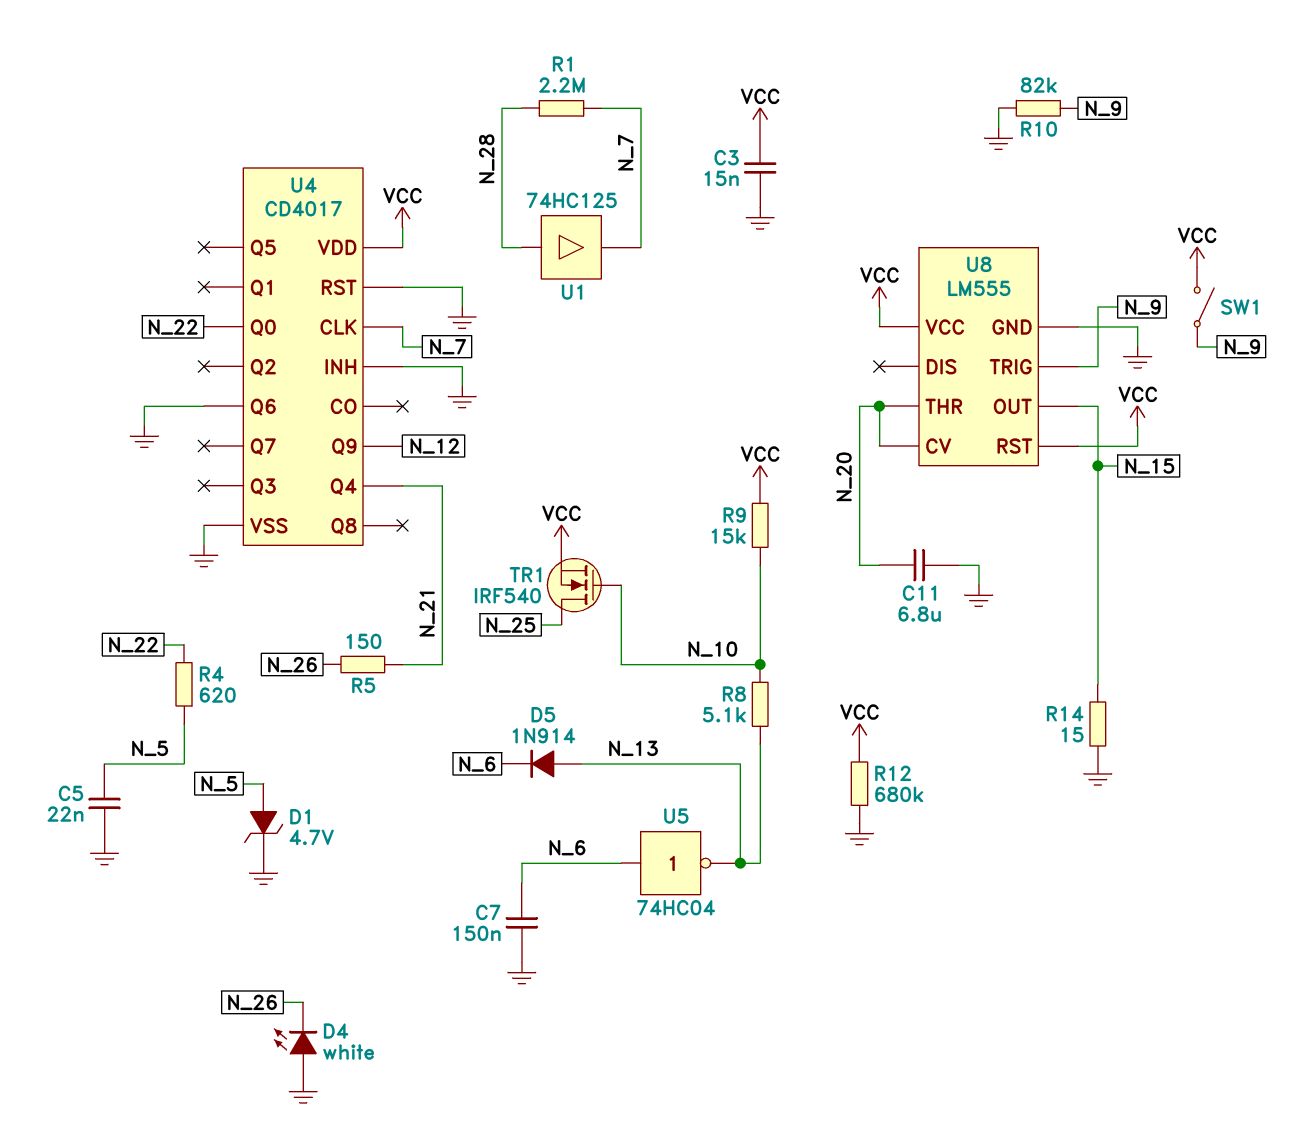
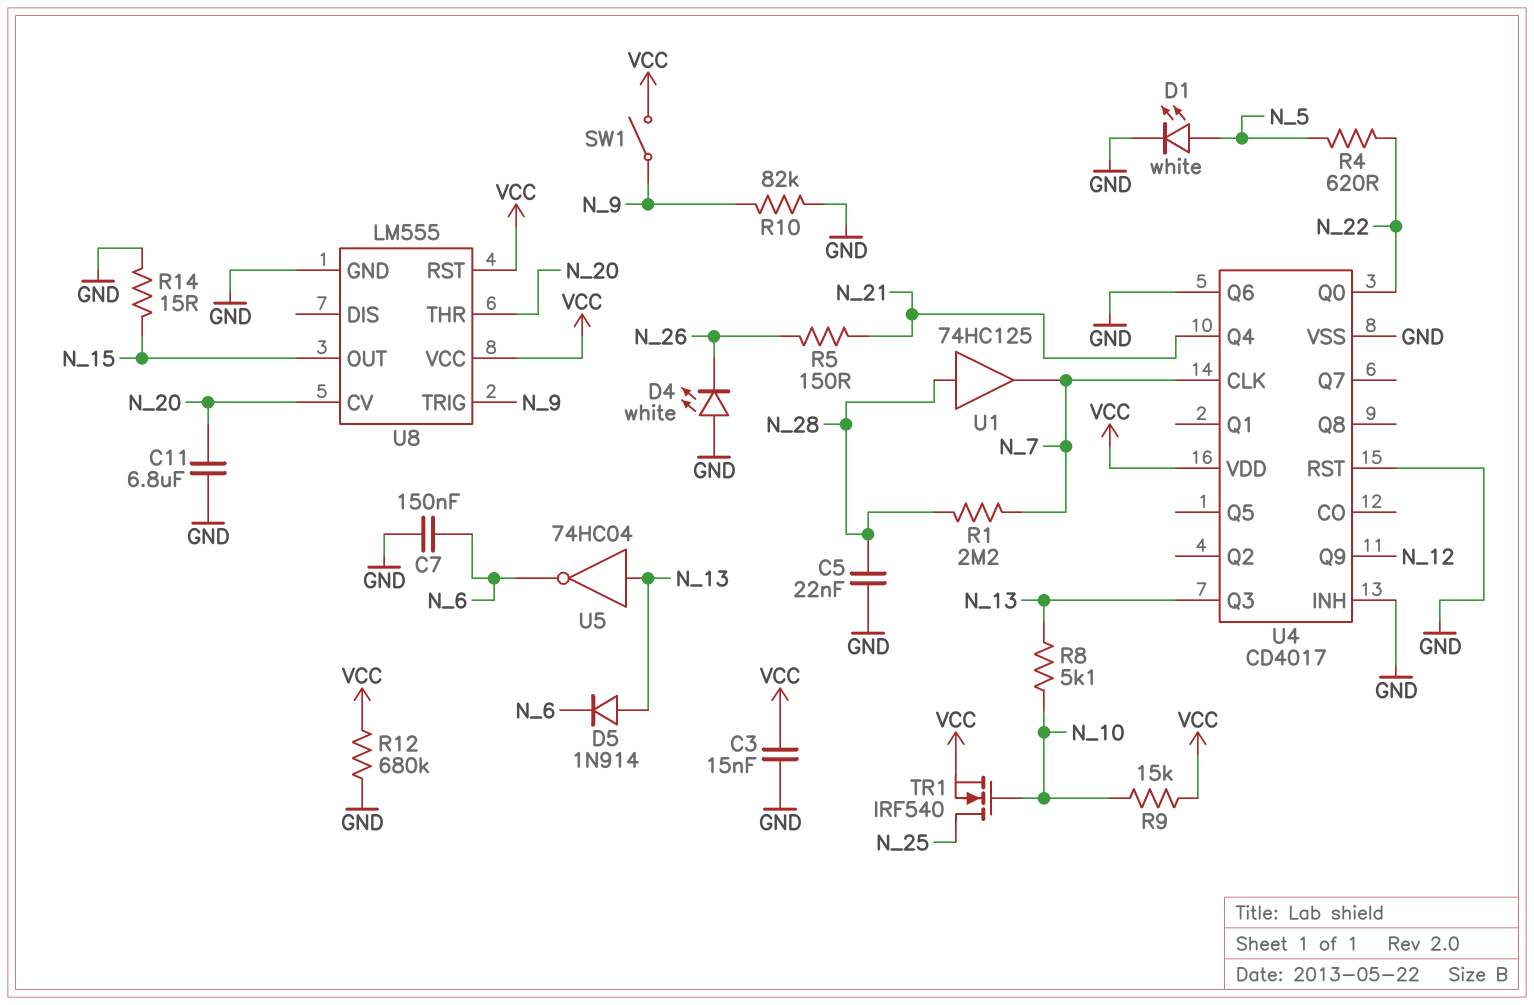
C5: 22nF (GND, N_5) -> 22nF (GND, N_28)
D1: zener 4.7V (A N_5, K GND) -> LED white (A N_5, K GND)
U4 pin Q3: none -> N_13
U5: NOT 74HC04 (in N_6, out N_13) -> NOT 74HC04 (in N_13, out N_6)

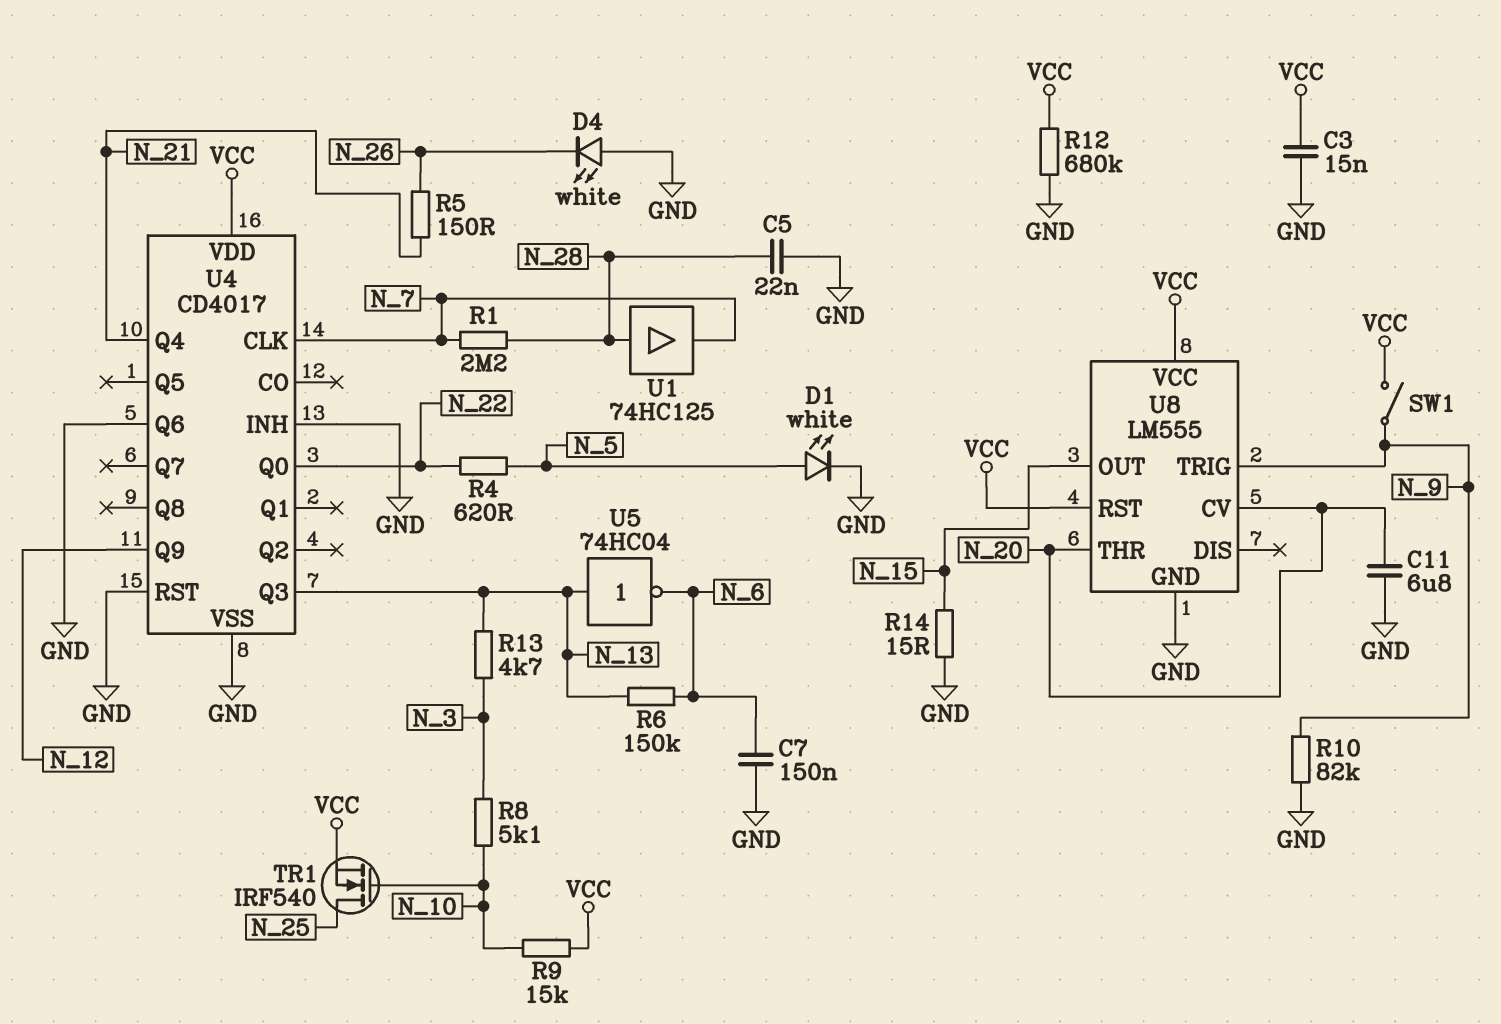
D5: diode 1N914 (A N_13, K N_6) -> none
R6: none -> 150k (N_6, N_13)
R8: 5.1k (N_10, N_13) -> 5.1k (N_3, N_10)
R13: none -> 4.7k (N_3, N_13)

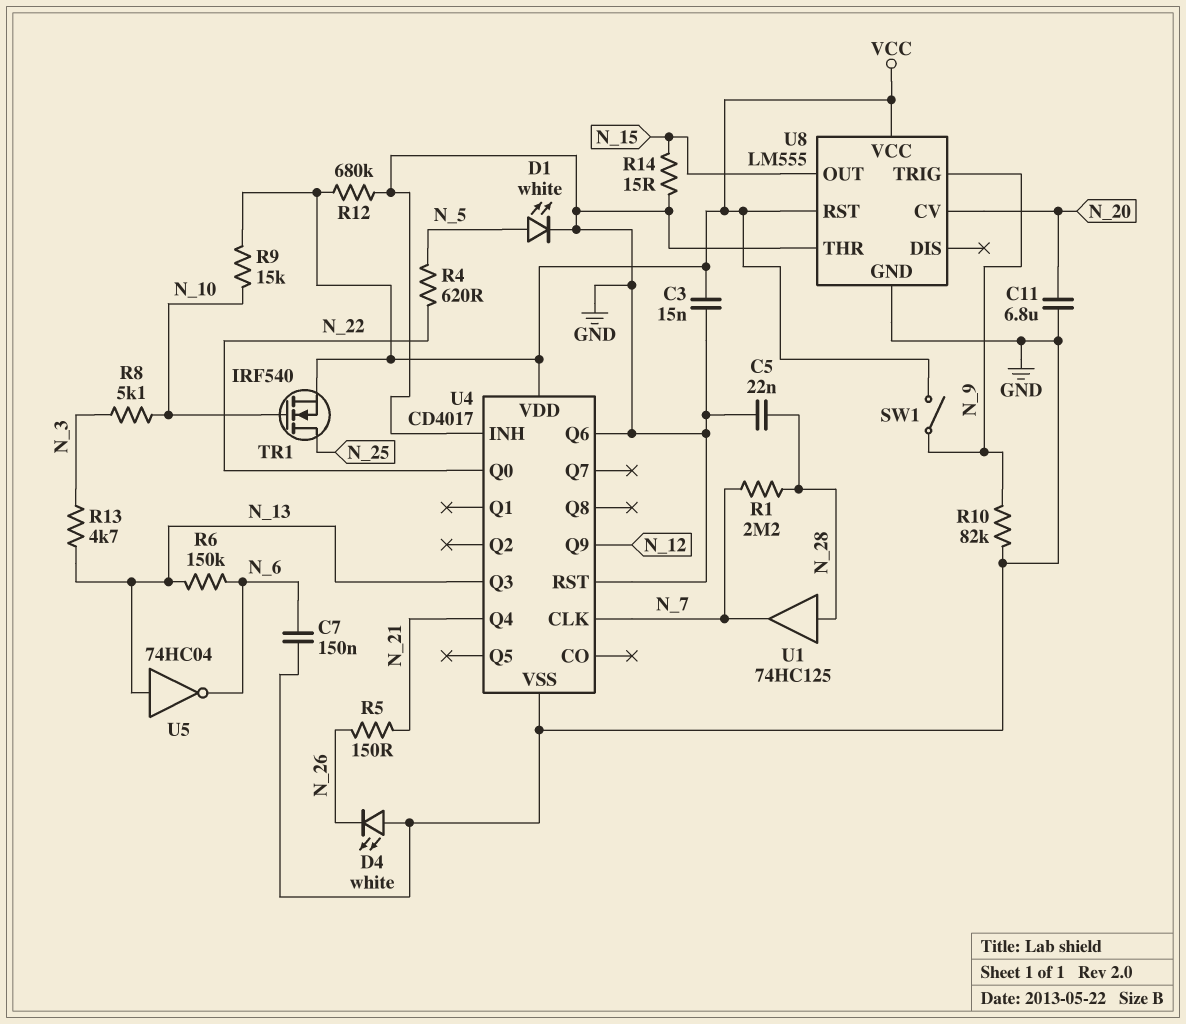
U8 pin THR: N_20 -> GND

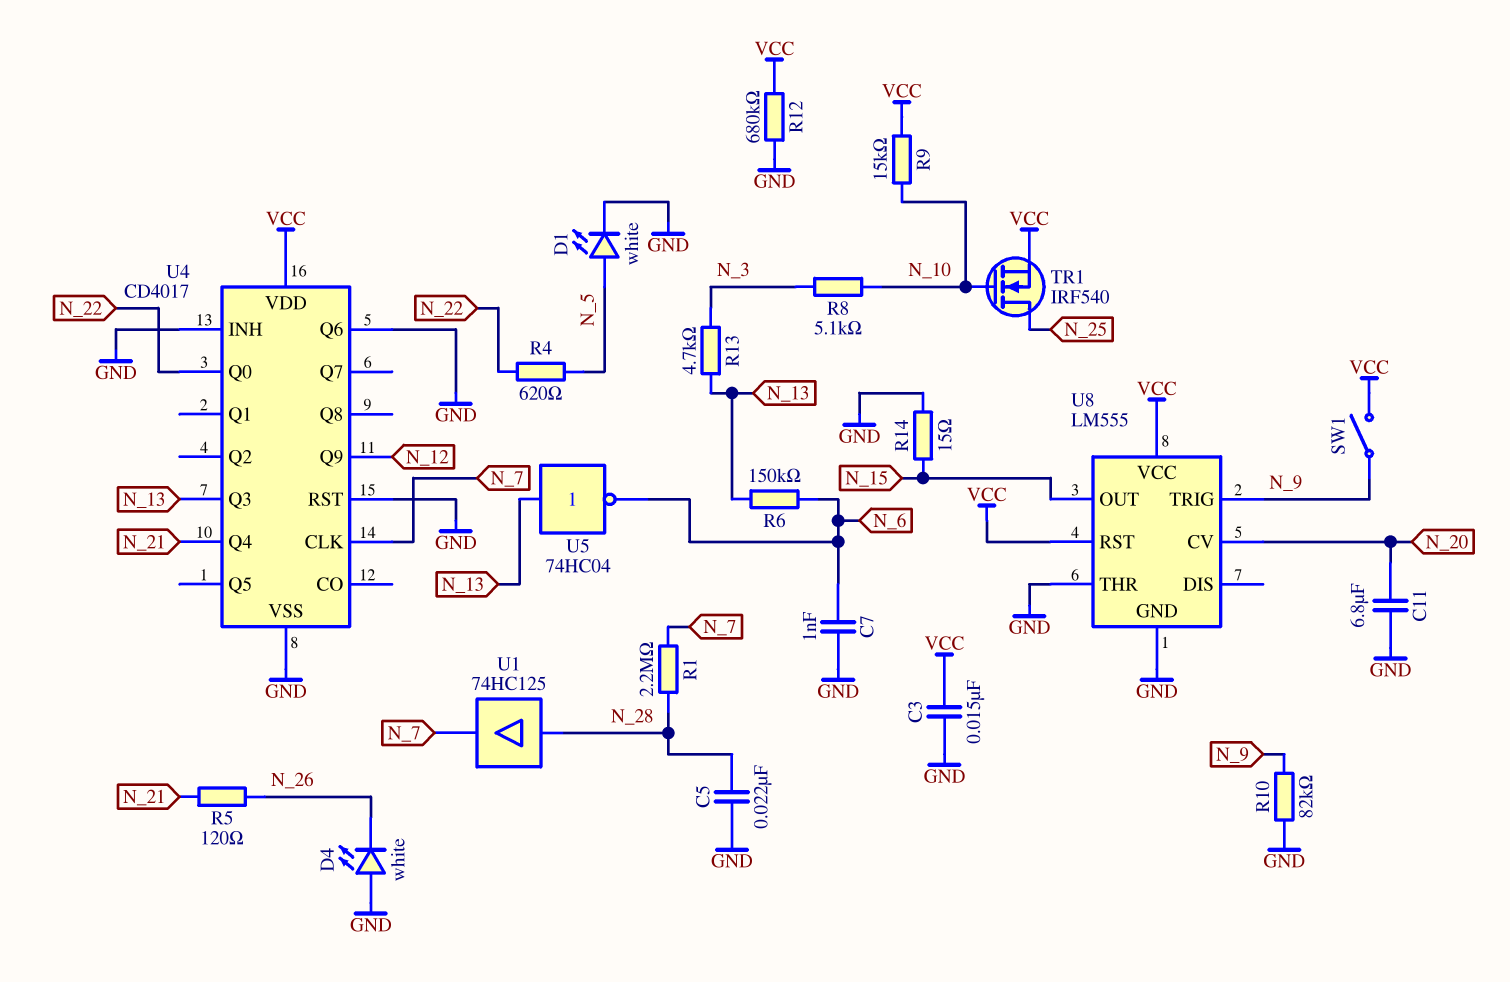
C7: 150nF (GND, N_6) -> 1nF (GND, N_6)
R5: 150 (N_21, N_26) -> 120 (N_21, N_26)

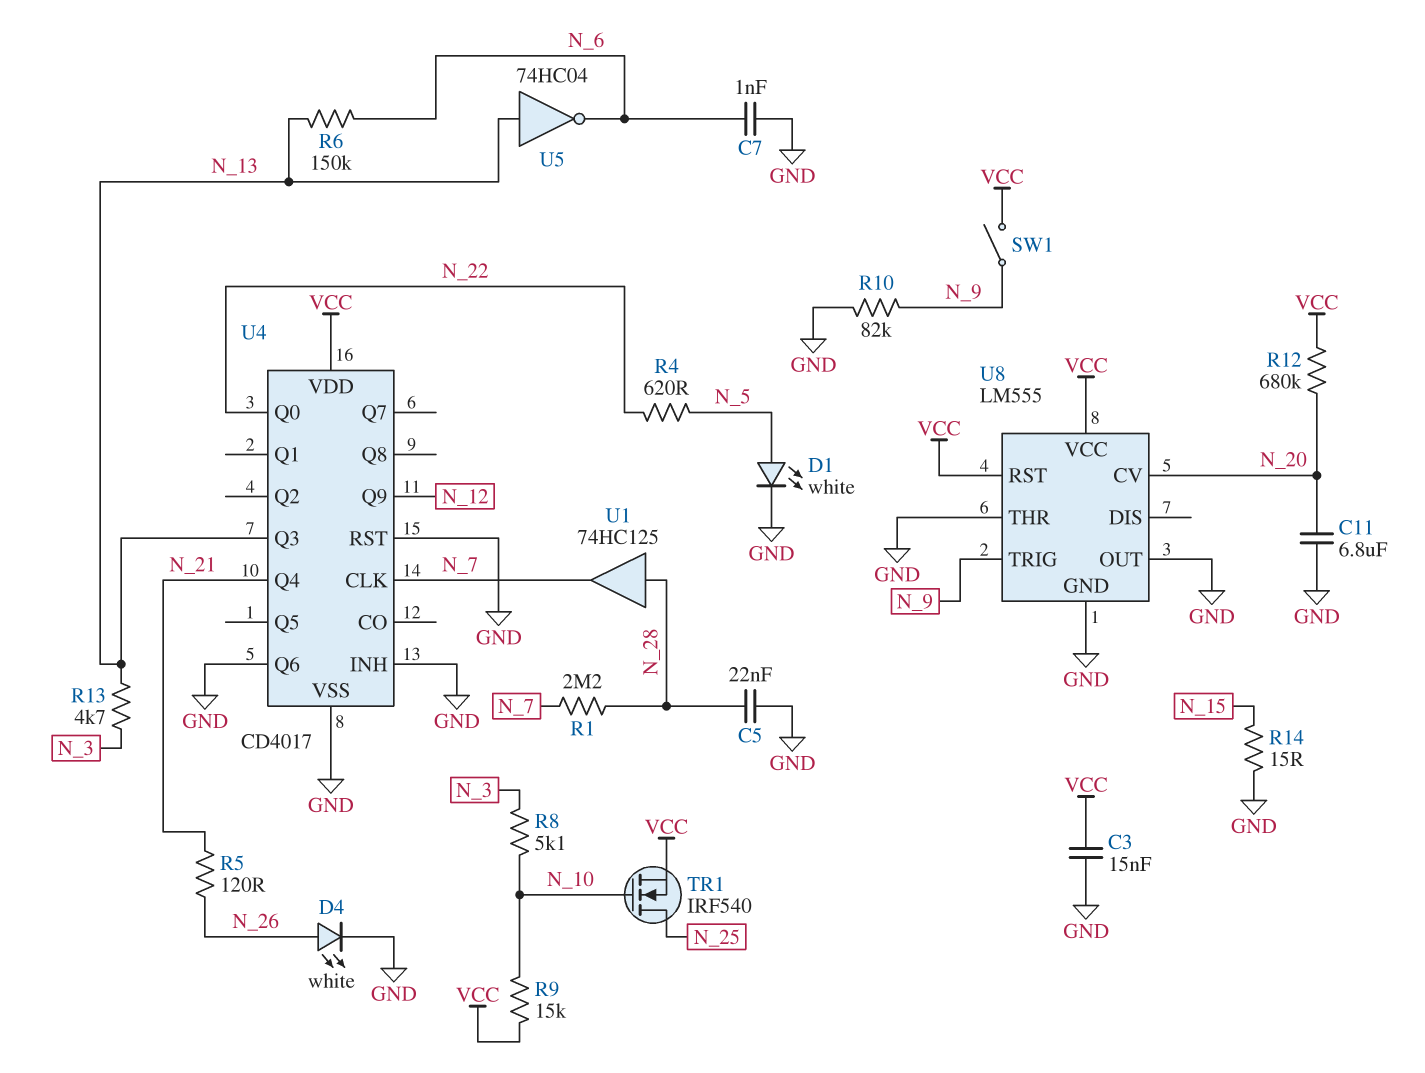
D4: LED white (A GND, K N_26) -> LED white (A N_26, K GND)
R12: 680k (GND, VCC) -> 680k (N_20, VCC)
U8 pin OUT: N_15 -> GND

